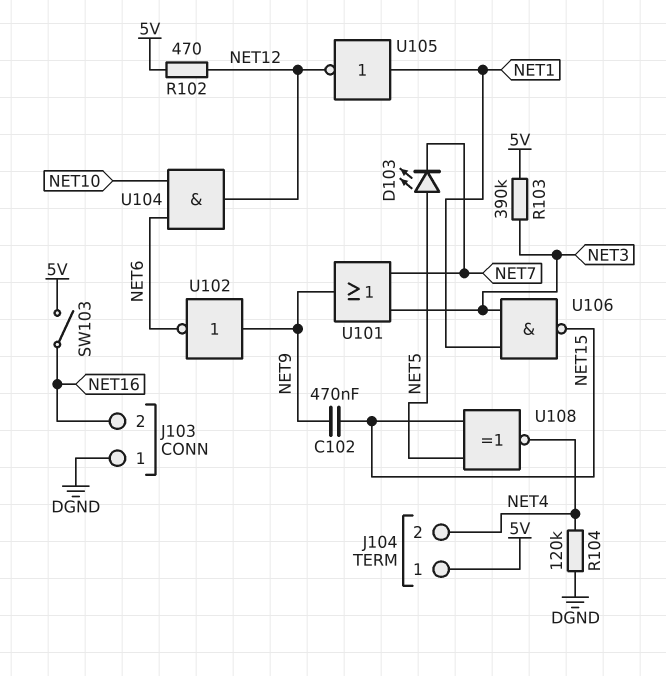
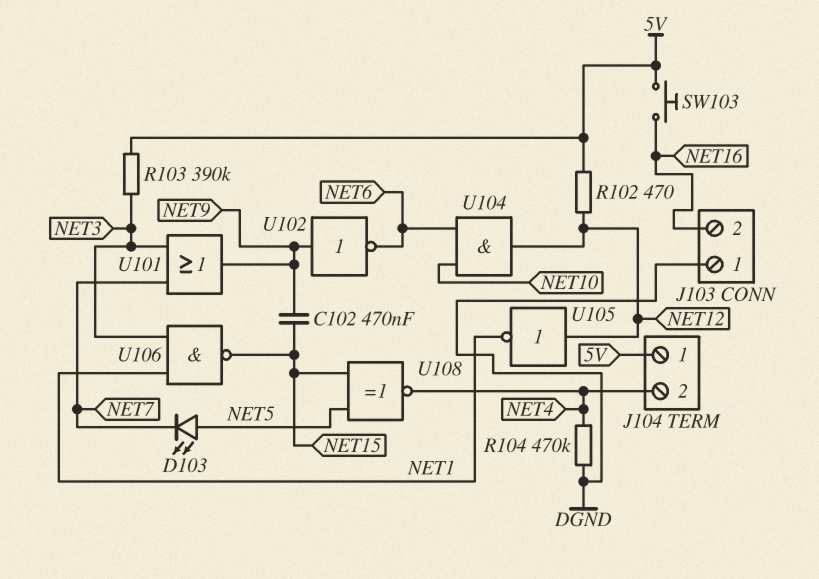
R104: 120k (DGND, NET4) -> 470k (DGND, NET4)
SW103: switch (5V, NET16) -> button (5V, NET16)
U105: NOT (in NET1, out NET12) -> NOT (in NET12, out NET1)

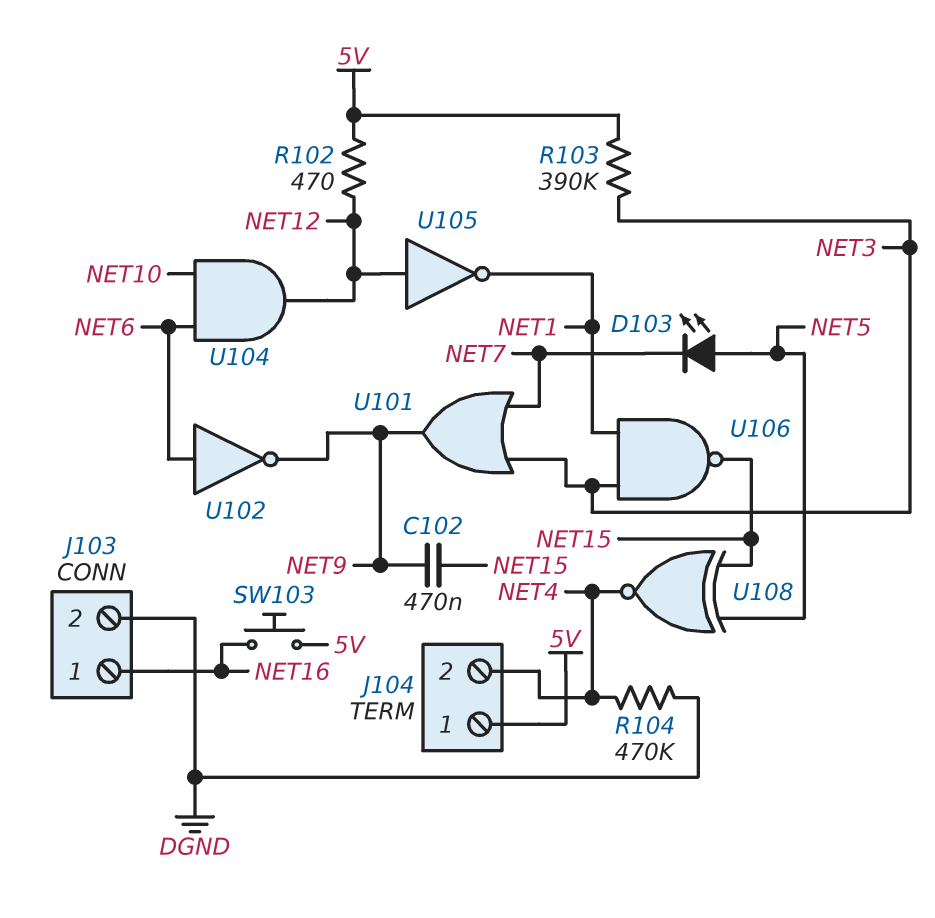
J103 pin 1: DGND -> NET16
J103 pin 2: NET16 -> DGND
U102: NOT (in NET9, out NET6) -> NOT (in NET6, out NET9)

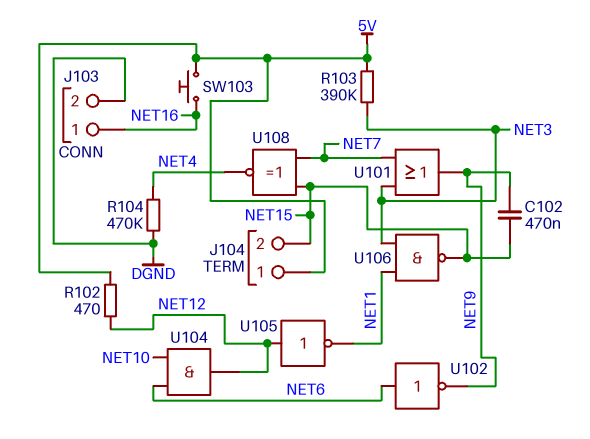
D103: LED (A NET5, K NET7) -> none
J104 pin 2: NET4 -> NET15
U108: XNOR (in NET5, in NET15, out NET4) -> XNOR (in NET7, in NET15, out NET4)

